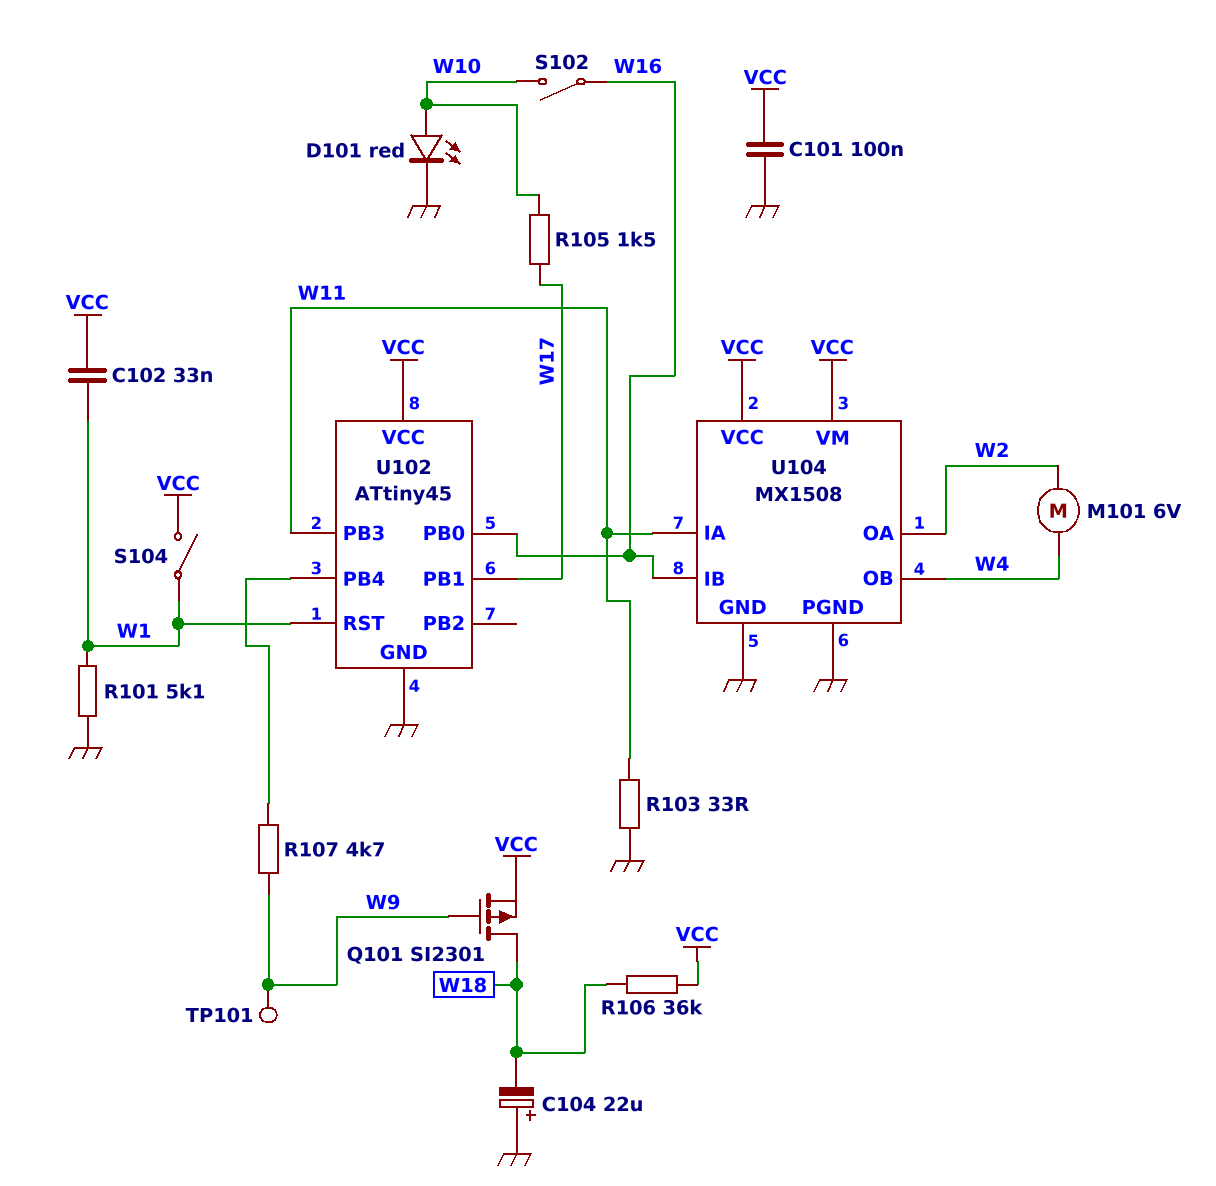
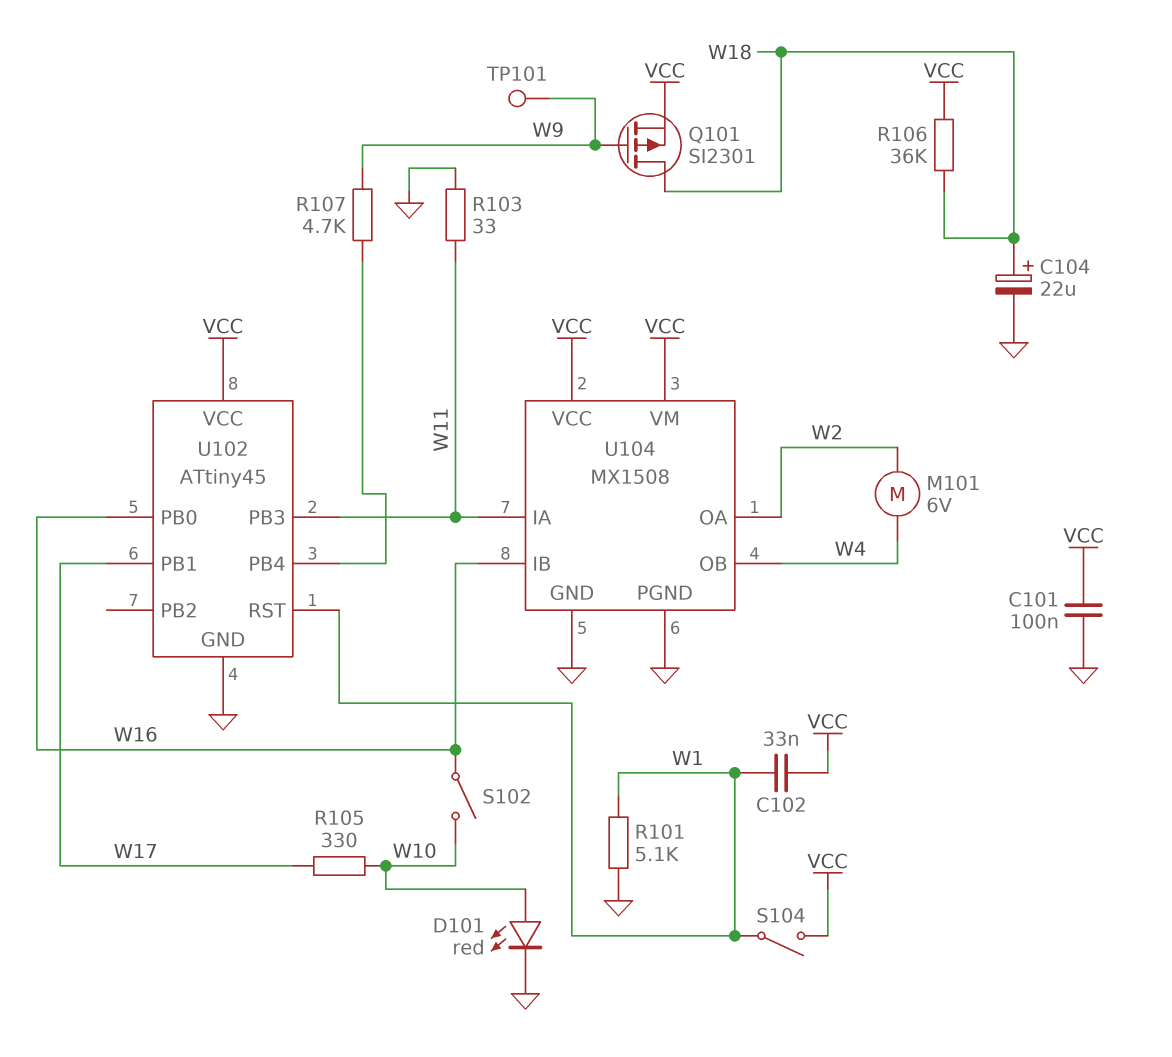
C104: 22uF (plus GND, minus W18) -> 22uF (plus W18, minus GND)
R105: 1.5k (W10, W17) -> 330 (W10, W17)

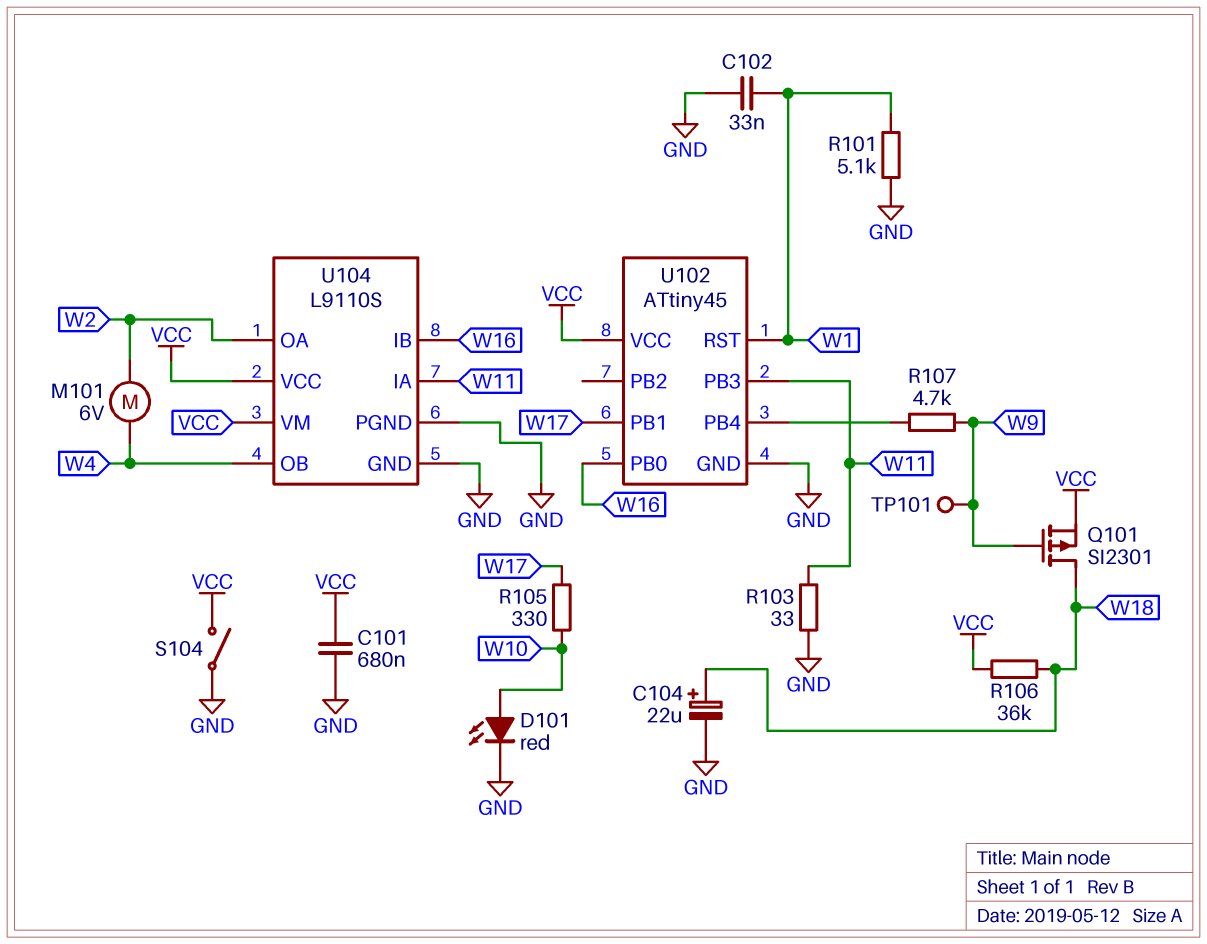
C101: 100nF (GND, VCC) -> 680nF (GND, VCC)
C102: 33nF (VCC, W1) -> 33nF (GND, W1)
S102: switch (W10, W16) -> none
S104: switch (VCC, W1) -> switch (GND, VCC)
U104: MX1508 -> L9110S

